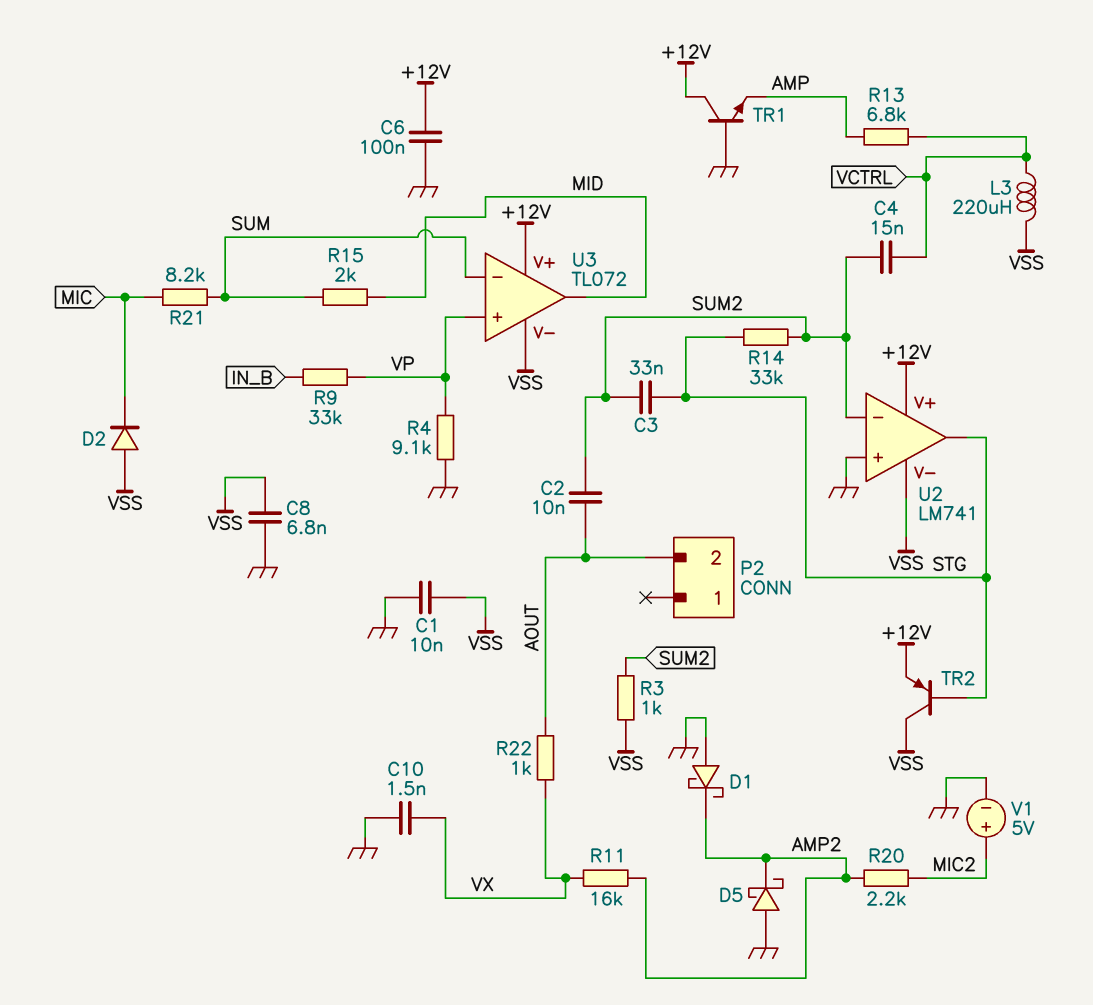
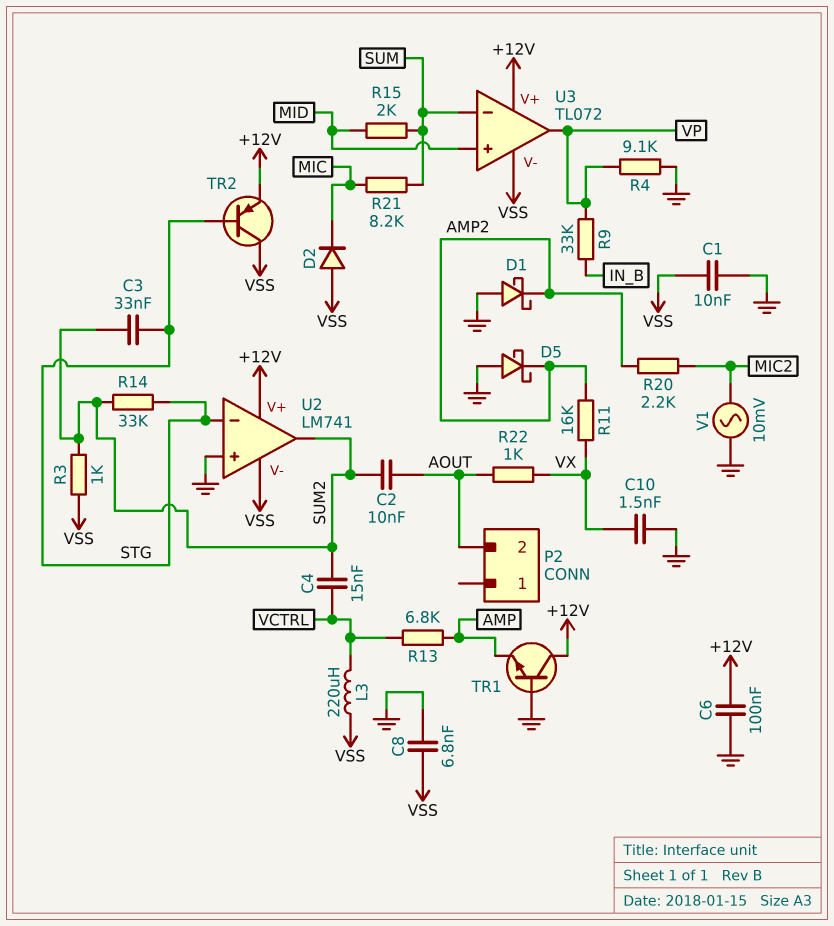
U2 pin in-: SUM2 -> STG
U2 pin out: STG -> SUM2
U3 pin in+: VP -> MID
U3 pin out: MID -> VP
V1: 5V (plus MIC2, minus GND) -> AC 10mV (GND, MIC2)

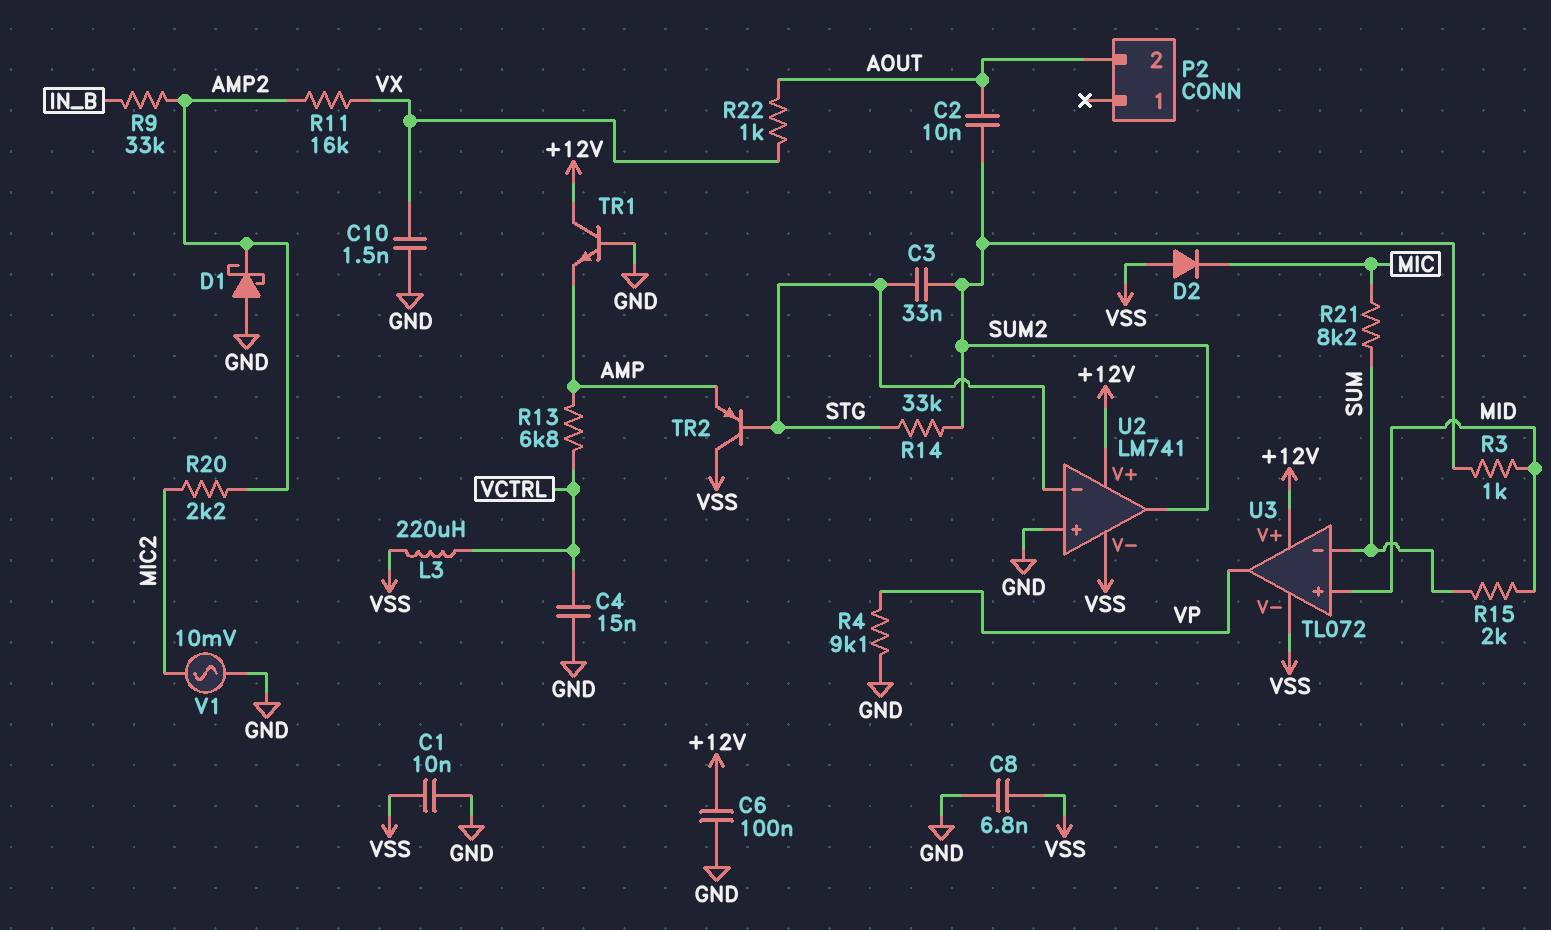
C4: 15nF (SUM2, VCTRL) -> 15nF (GND, VCTRL)
D5: schottky (A GND, K AMP2) -> none
R3: 1k (SUM2, VSS) -> 1k (MID, SUM2)
R9: 33k (IN_B, VP) -> 33k (AMP2, IN_B)
TR2: PNP (B STG, C VSS, E +12V) -> PNP (B STG, C VSS, E AMP)

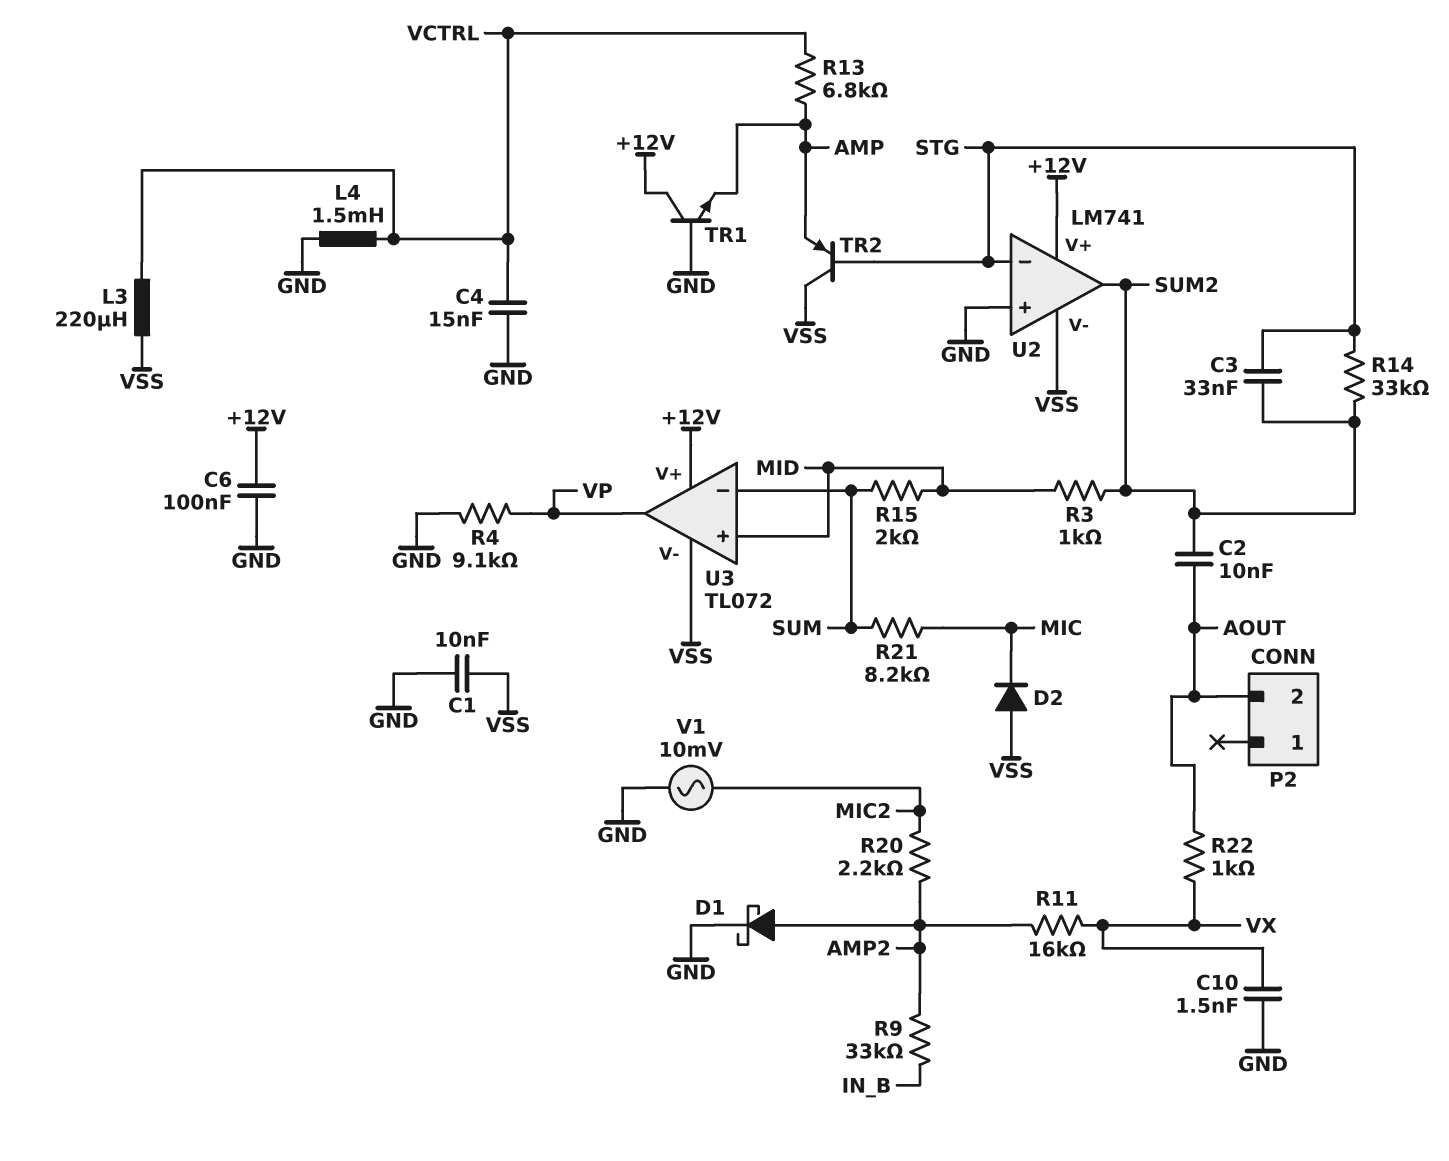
C8: 6.8nF (GND, VSS) -> none
D1: schottky (A GND, K AMP2) -> schottky (A AMP2, K GND)
L4: none -> 1.5mH (GND, VCTRL)

